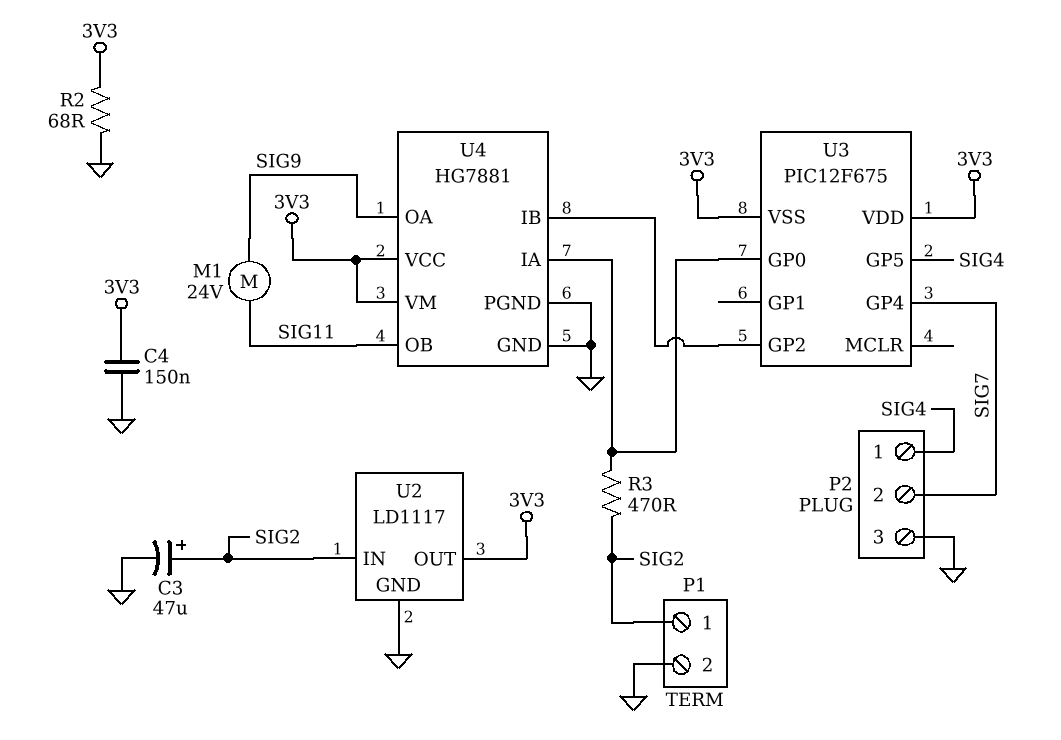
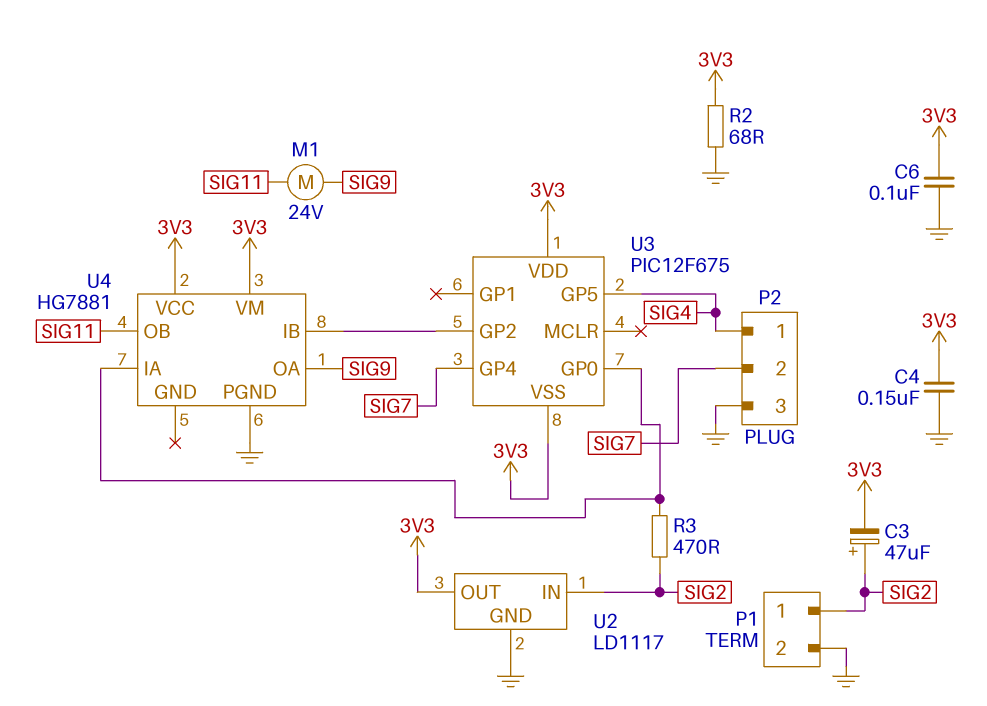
C3: 47uF (plus SIG2, minus GND) -> 47uF (plus SIG2, minus 3V3)
C6: none -> 100nF (3V3, GND)
U4 pin GND: GND -> none

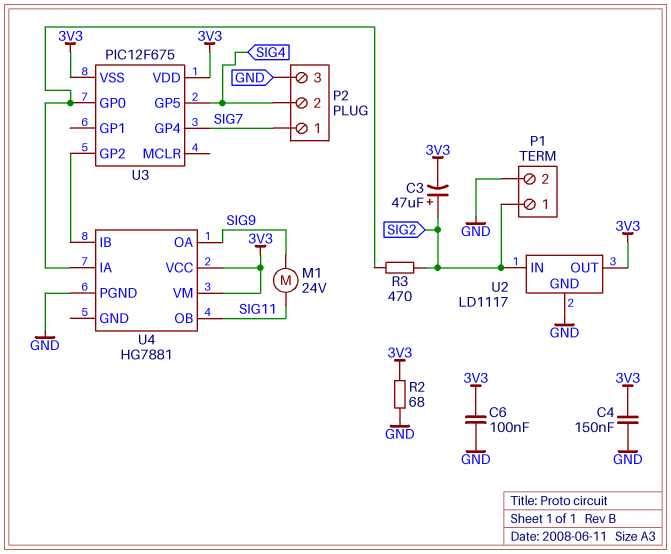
P2 pin 1: SIG4 -> SIG7
P2 pin 2: SIG7 -> SIG4

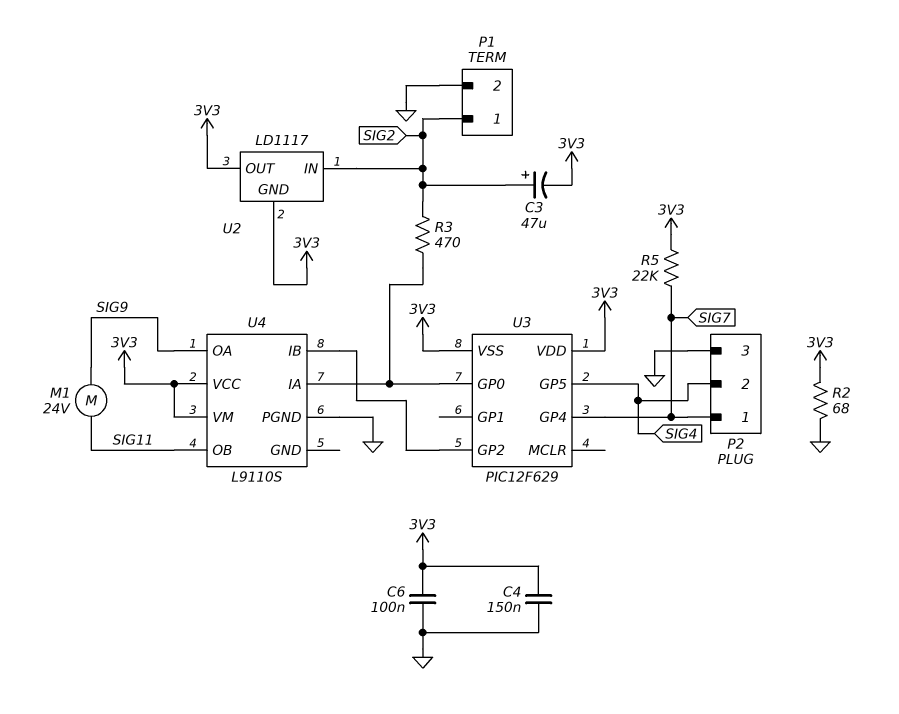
R5: none -> 22k (3V3, SIG7)
U2 pin GND: GND -> 3V3
U3: PIC12F675 -> PIC12F629
U4: HG7881 -> L9110S

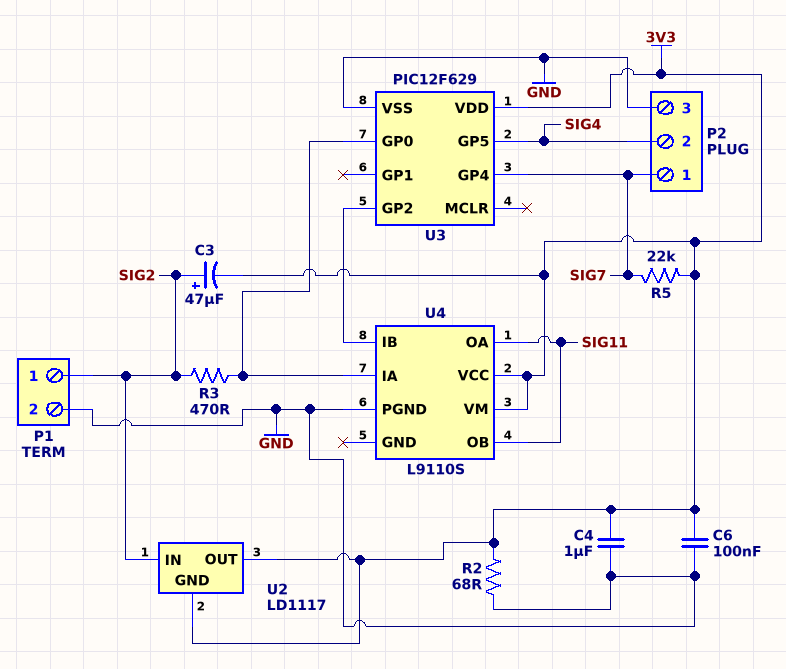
C4: 150nF (3V3, GND) -> 1uF (3V3, GND)
M1: motor 24V (SIG9, SIG11) -> none
U3 pin VSS: 3V3 -> GND
U4 pin OA: SIG9 -> SIG11

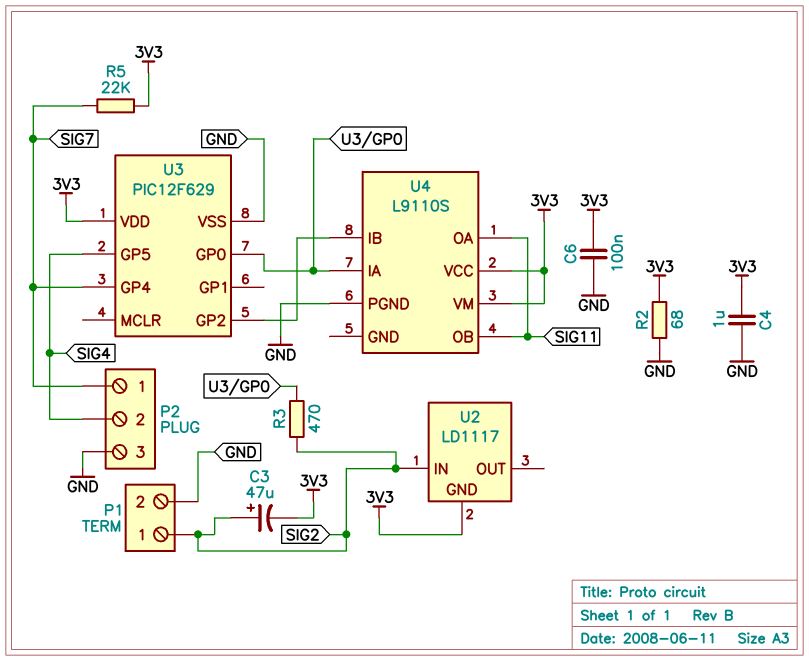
U2 pin OUT: 3V3 -> none

